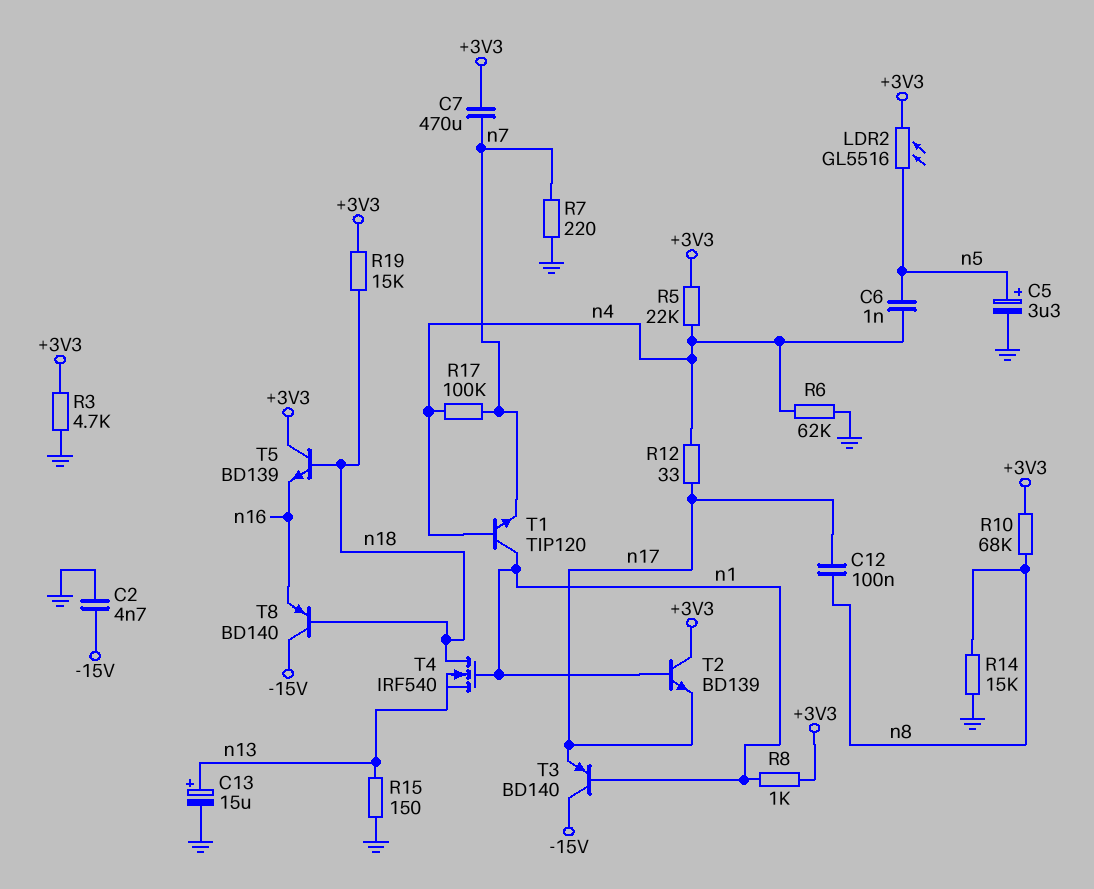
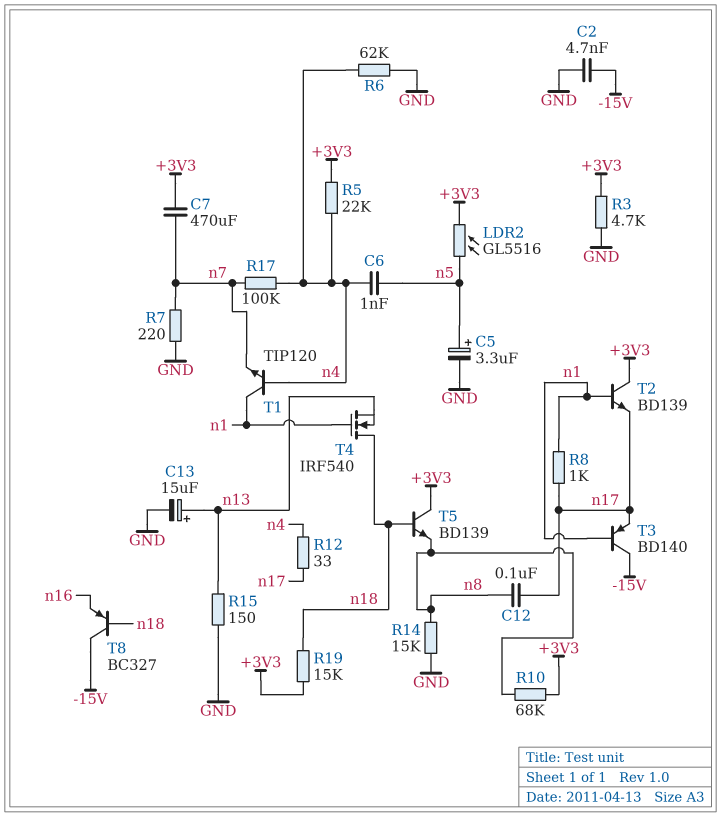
R8: 1k (+3V3, n1) -> 1k (n1, n17)
T5: NPN BD139 (B n18, C +3V3, E n16) -> NPN BD139 (B n18, C +3V3, E n8)
T8: PNP BD140 (B n18, C -15V, E n16) -> PNP BC327 (B n18, C -15V, E n16)

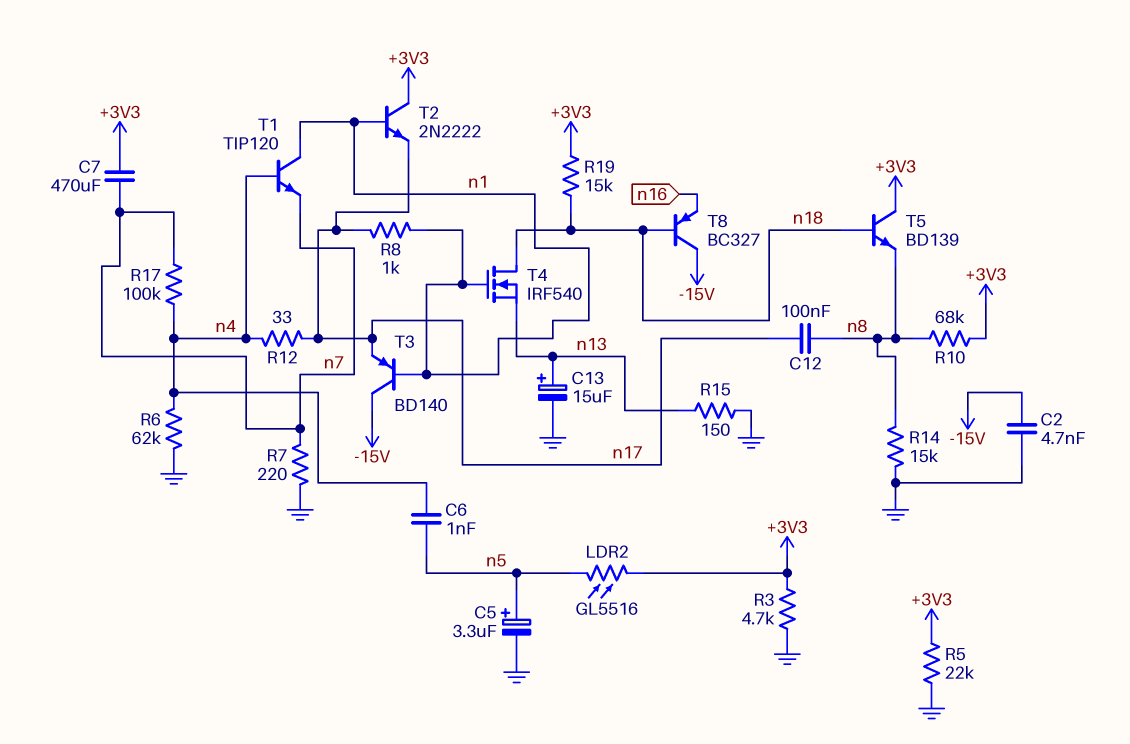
R5: 22k (+3V3, n4) -> 22k (+3V3, GND)
T2: NPN BD139 (B n1, C +3V3, E n17) -> NPN 2N2222 (B n1, C +3V3, E n17)

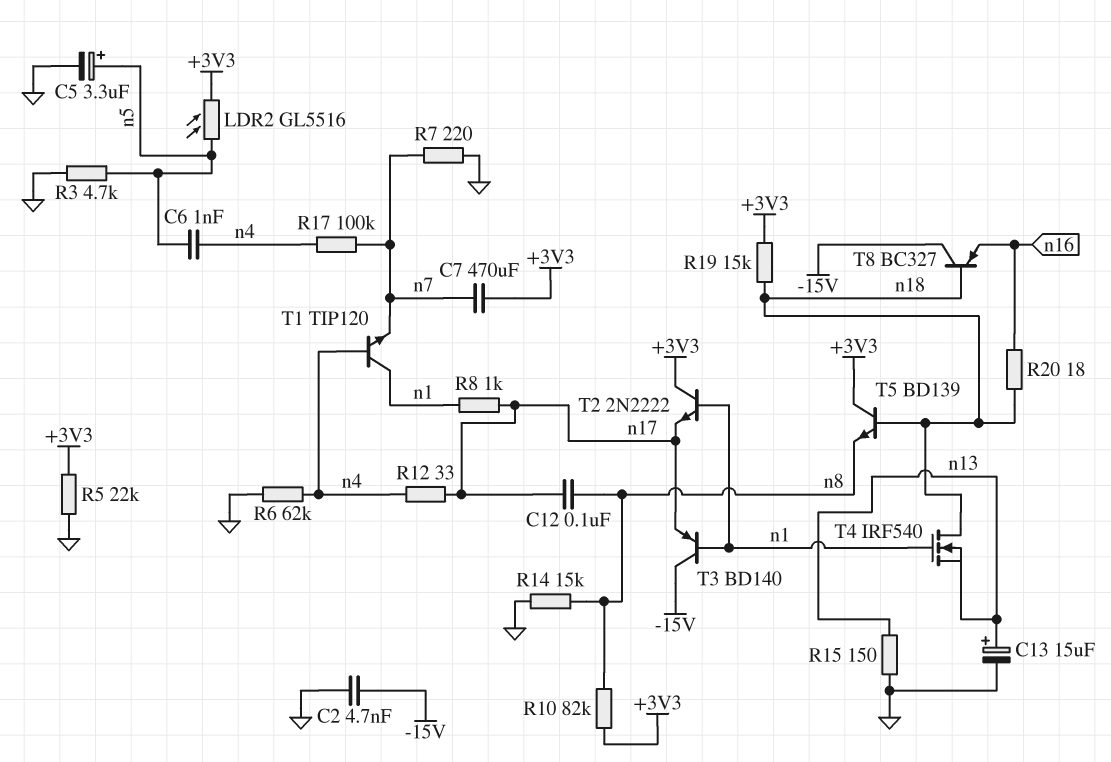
R3: 4.7k (+3V3, GND) -> 4.7k (GND, n5)
R10: 68k (+3V3, n8) -> 82k (+3V3, n8)
R20: none -> 18 (n16, n18)

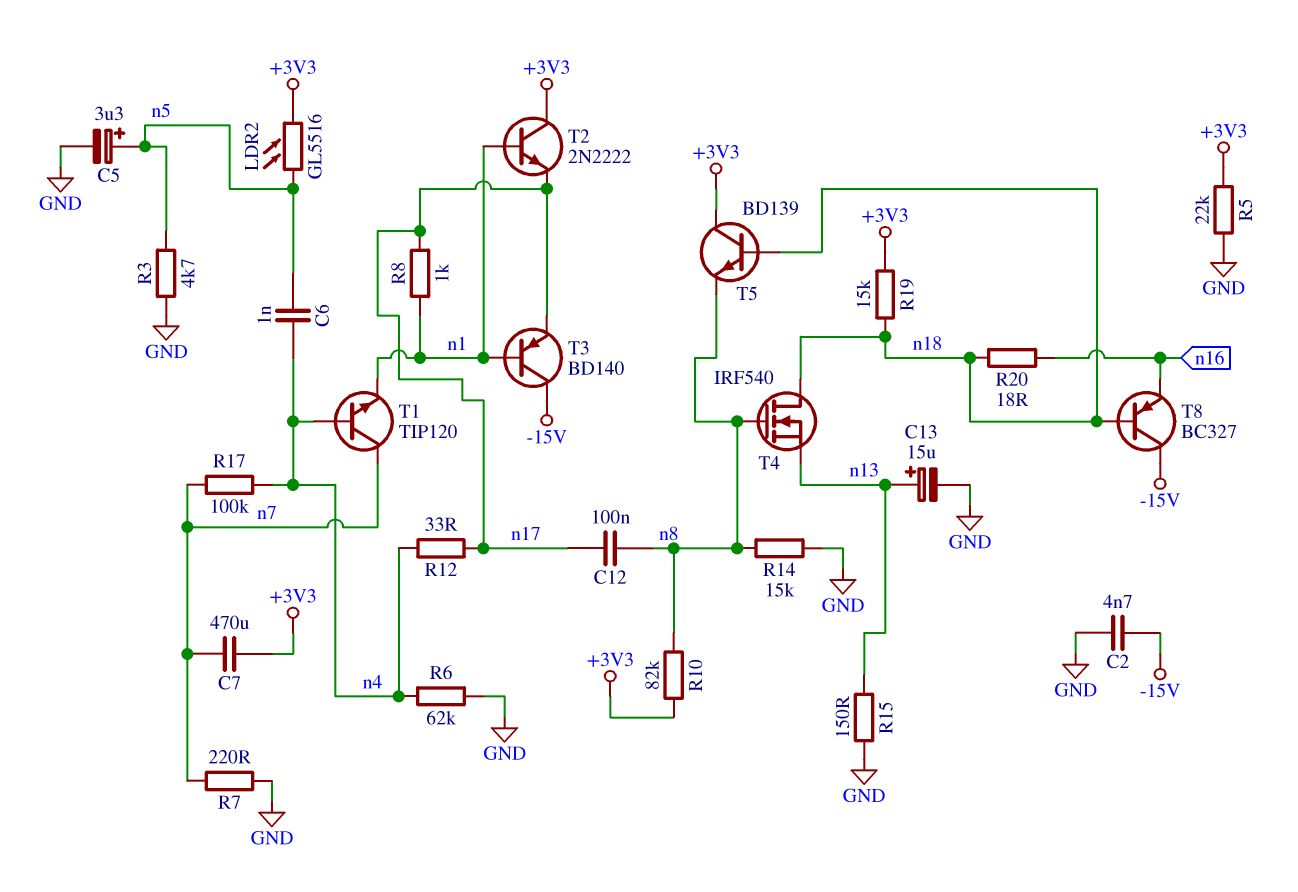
T1: NPN TIP120 (B n4, C n1, E n7) -> NPN TIP120 (B n4, C n7, E n1)
T4: NMOS IRF540 (G n1, D n18, S n13) -> NMOS IRF540 (G n8, D n18, S n13)

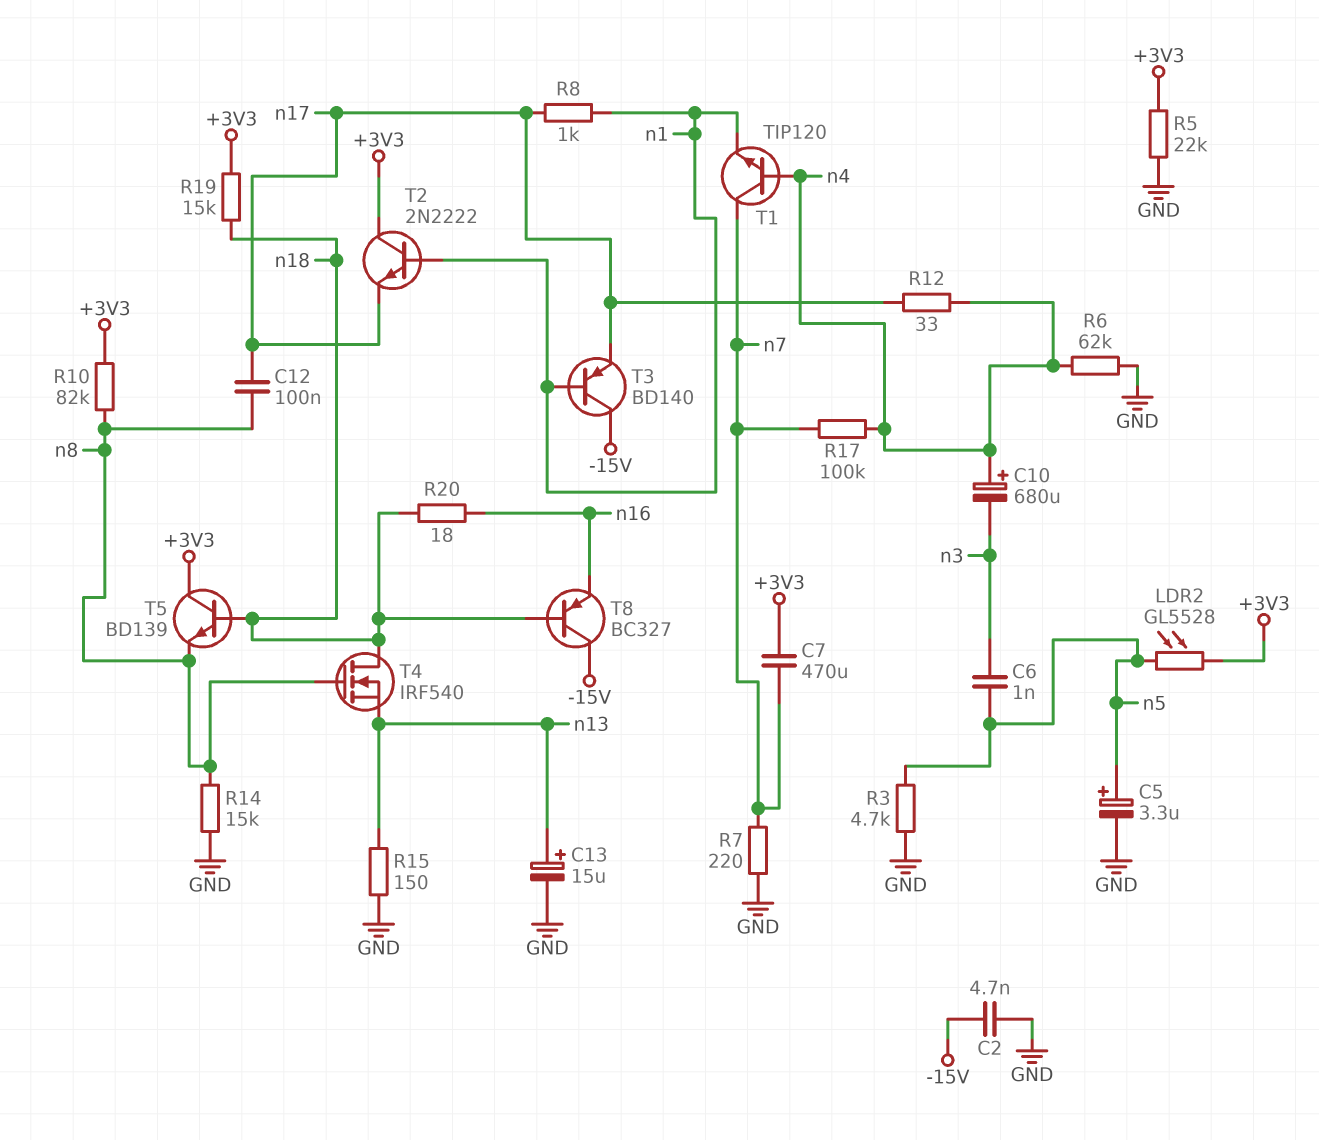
C6: 1nF (n4, n5) -> 1nF (n3, n5)
C10: none -> 680uF (plus n4, minus n3)
LDR2: GL5516 (+3V3, n5) -> GL5528 (+3V3, n5)

